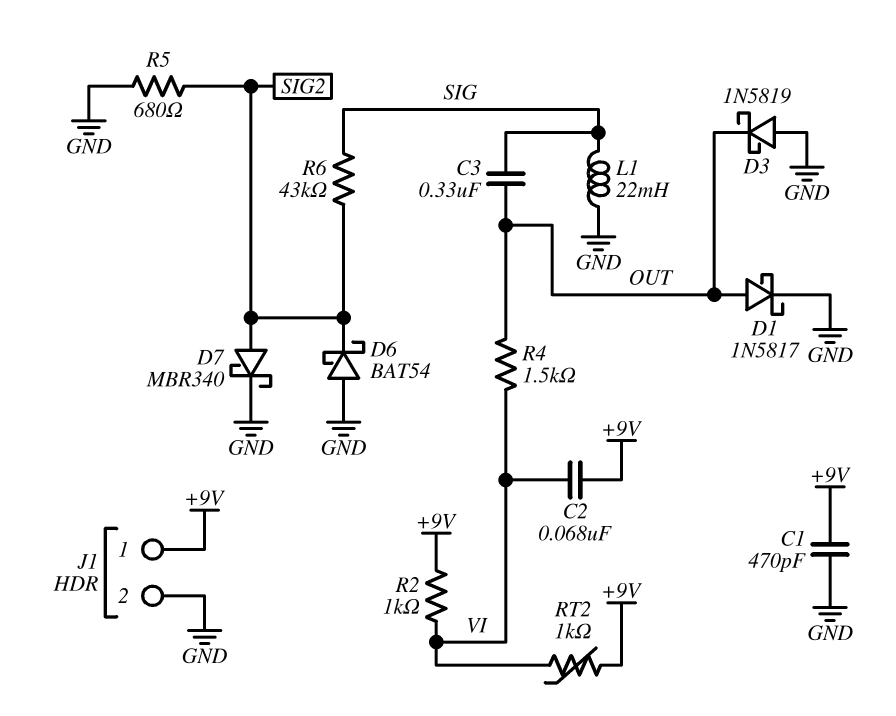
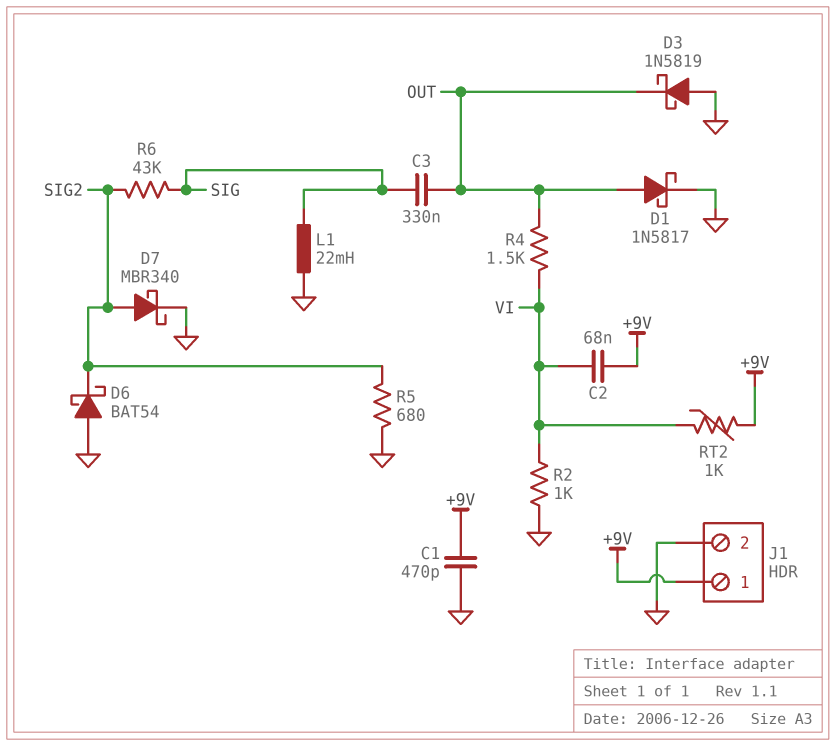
R2: 1k (+9V, VI) -> 1k (GND, VI)

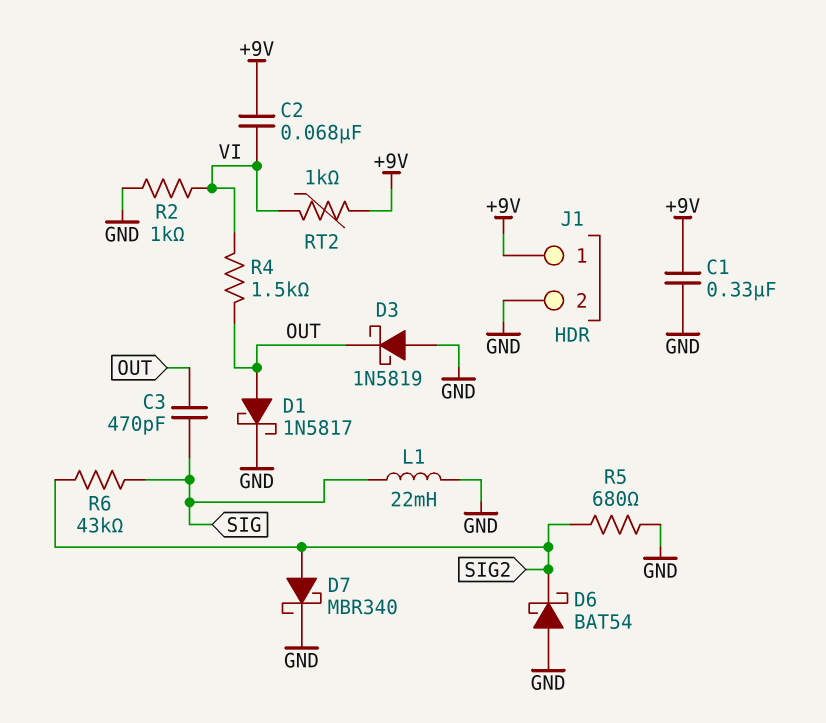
C1: 470pF (+9V, GND) -> 330nF (+9V, GND)
C3: 330nF (OUT, SIG) -> 470pF (OUT, SIG)

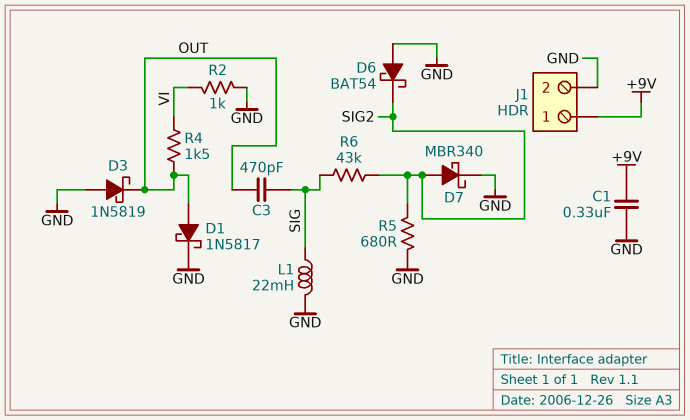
C2: 68nF (+9V, VI) -> none
RT2: 1k (+9V, VI) -> none

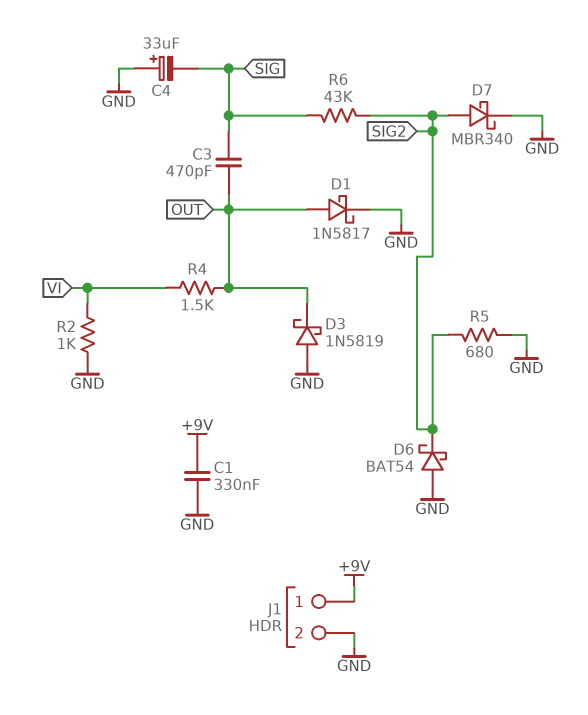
C4: none -> 33uF (plus GND, minus SIG)
L1: 22mH (GND, SIG) -> none

